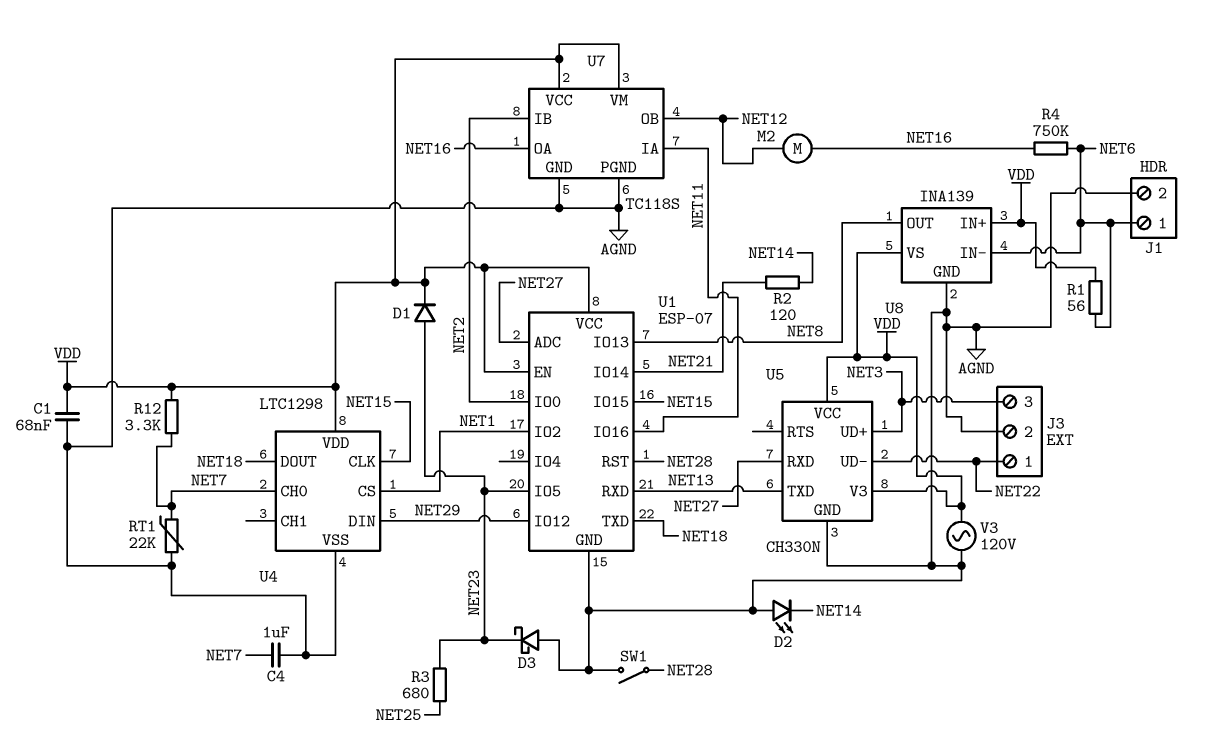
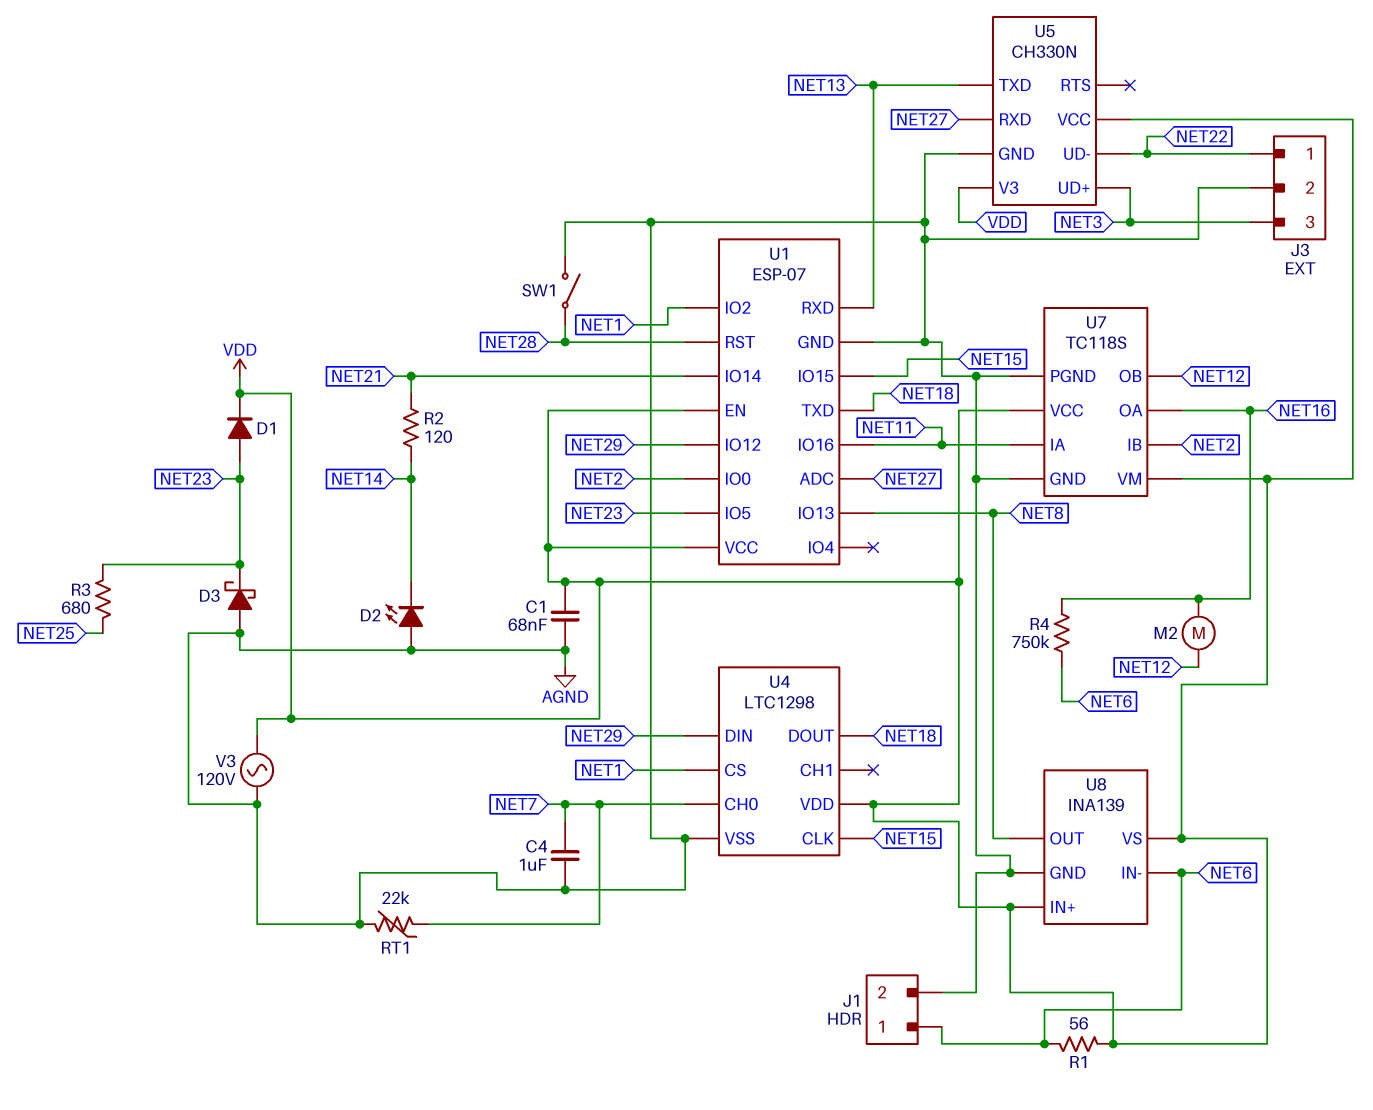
R12: 3.3k (NET7, VDD) -> none

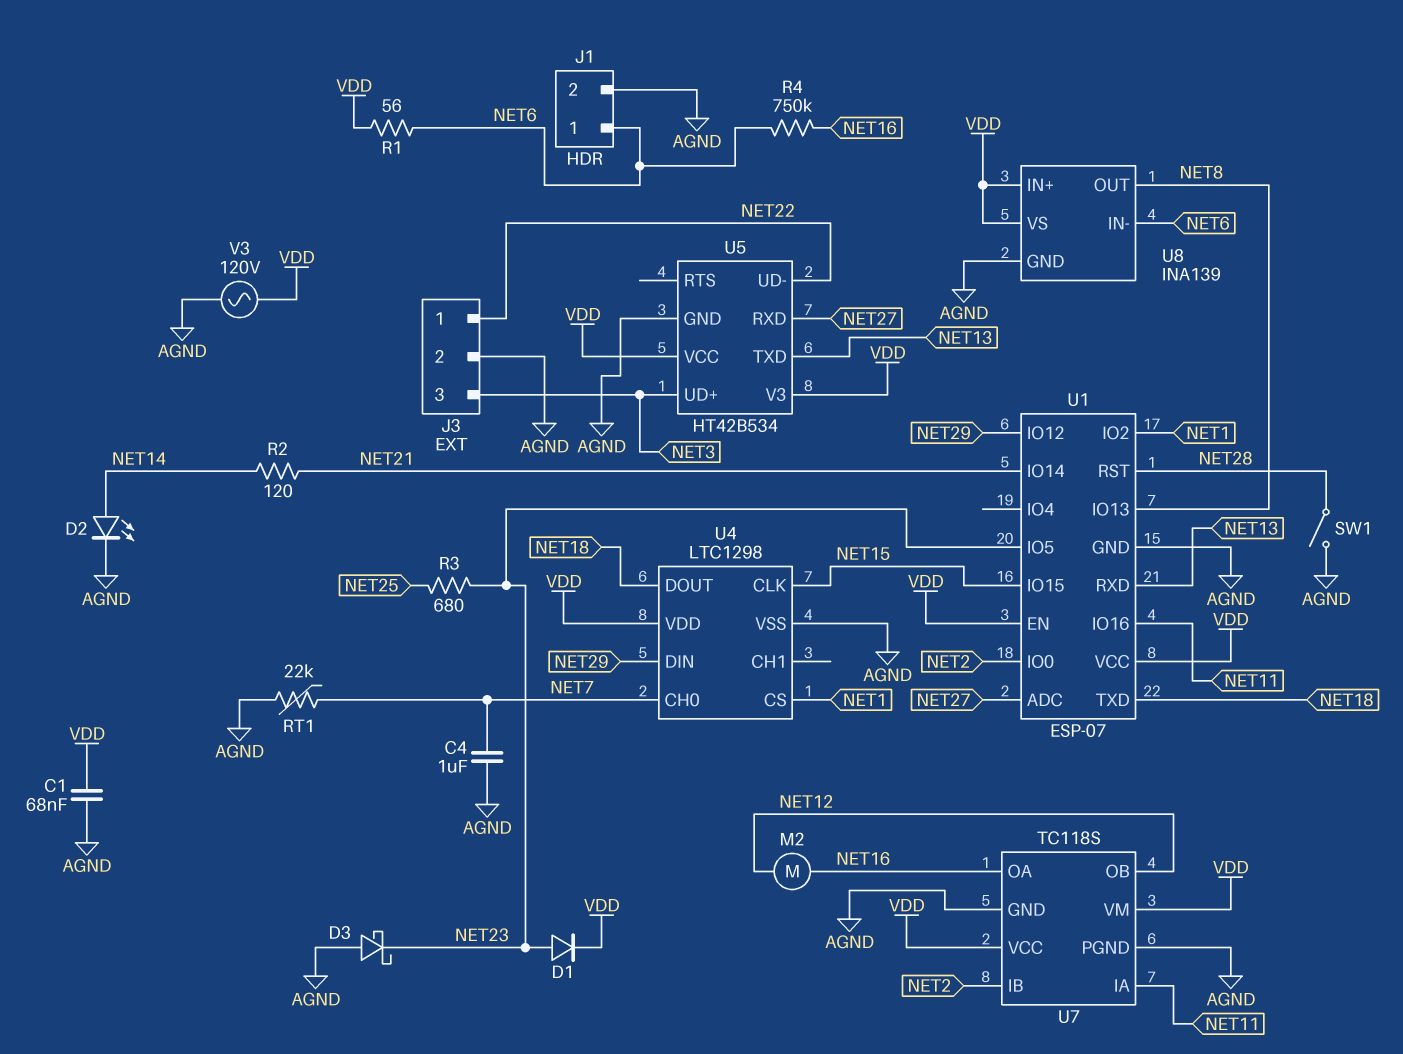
D2: LED (A AGND, K NET14) -> LED (A NET14, K AGND)
U5: CH330N -> HT42B534

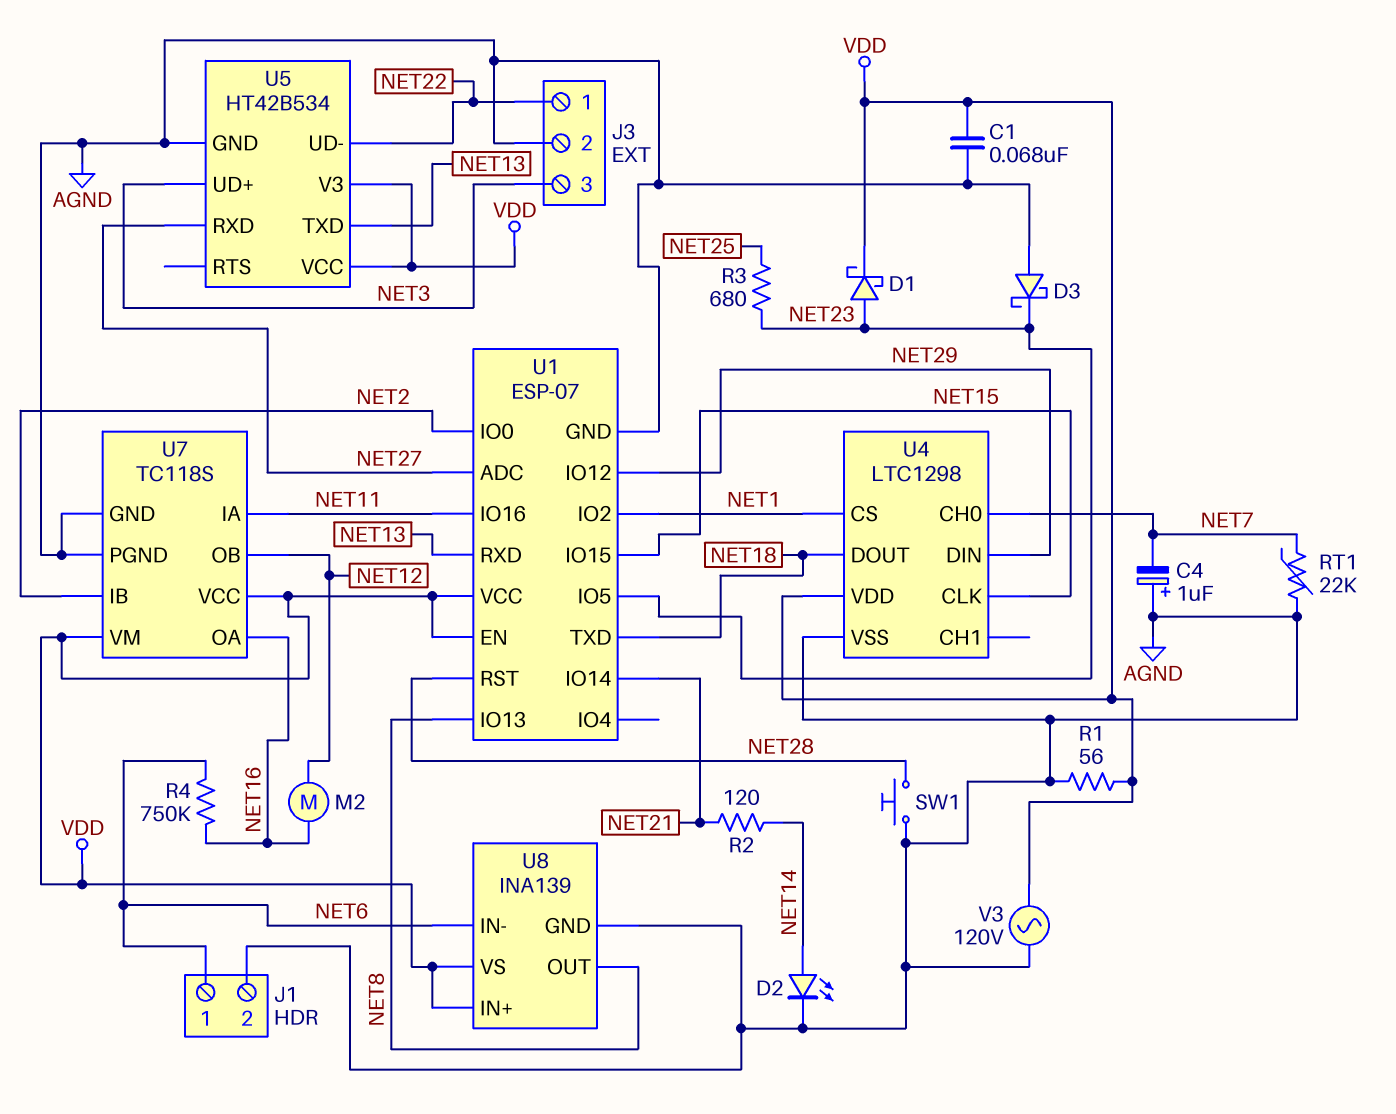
C4: 1uF (AGND, NET7) -> 1uF (plus AGND, minus NET7)
D1: diode (A NET23, K VDD) -> schottky (A NET23, K VDD)
R1: 56 (NET6, VDD) -> 56 (AGND, VDD)
SW1: switch (AGND, NET28) -> button (AGND, NET28)

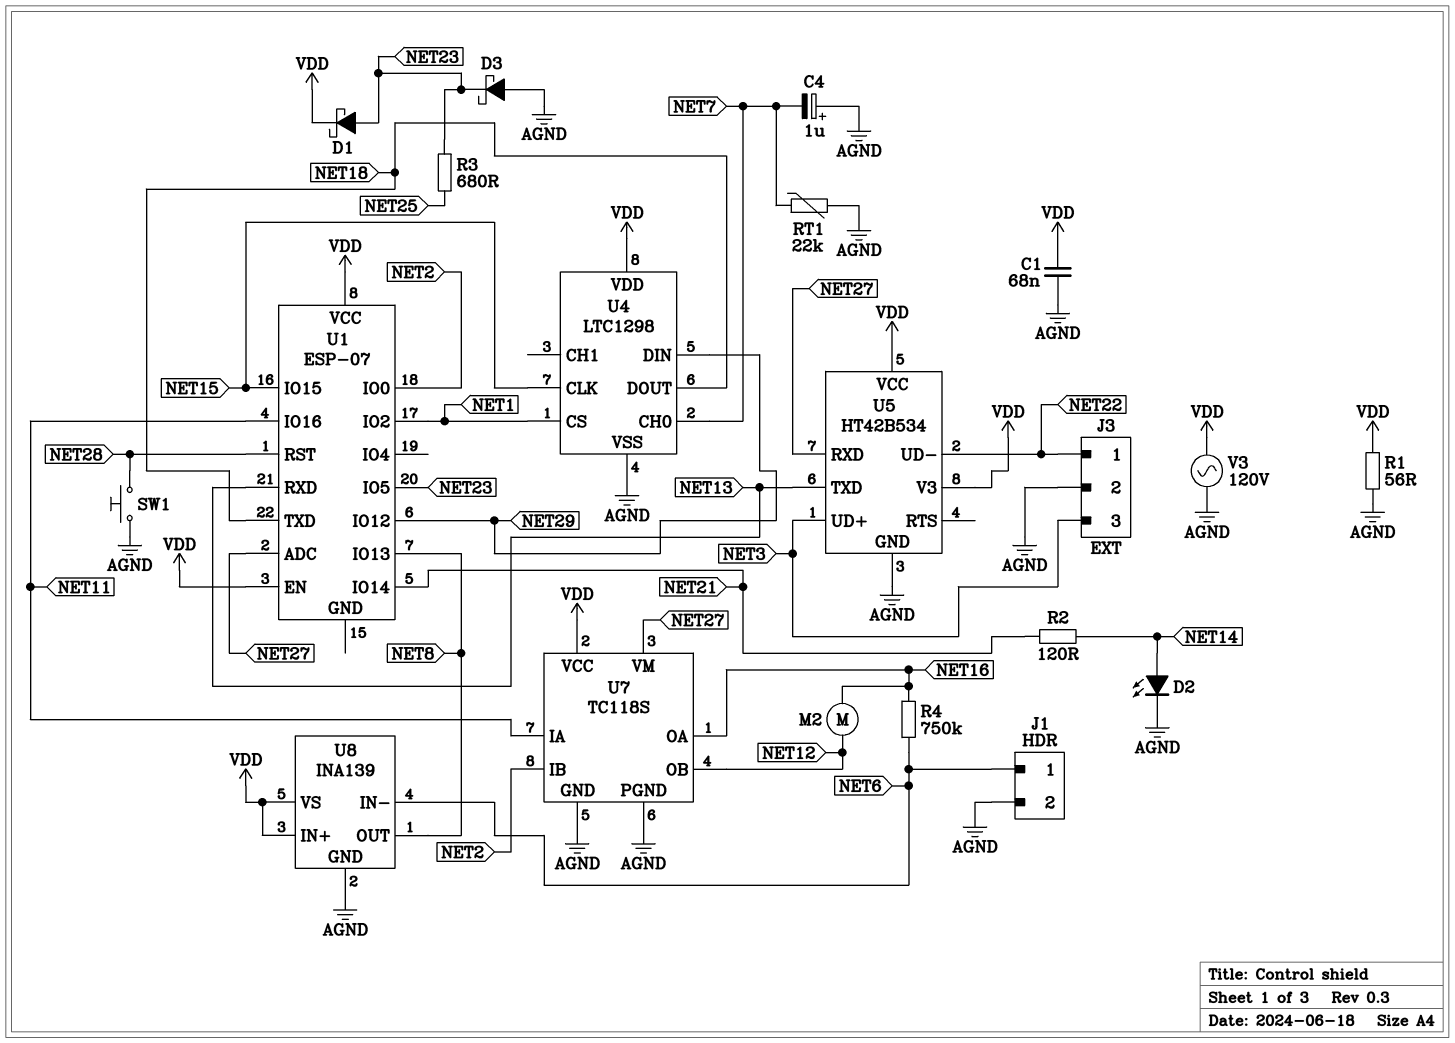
U1 pin GND: AGND -> none
U7 pin VM: VDD -> NET27

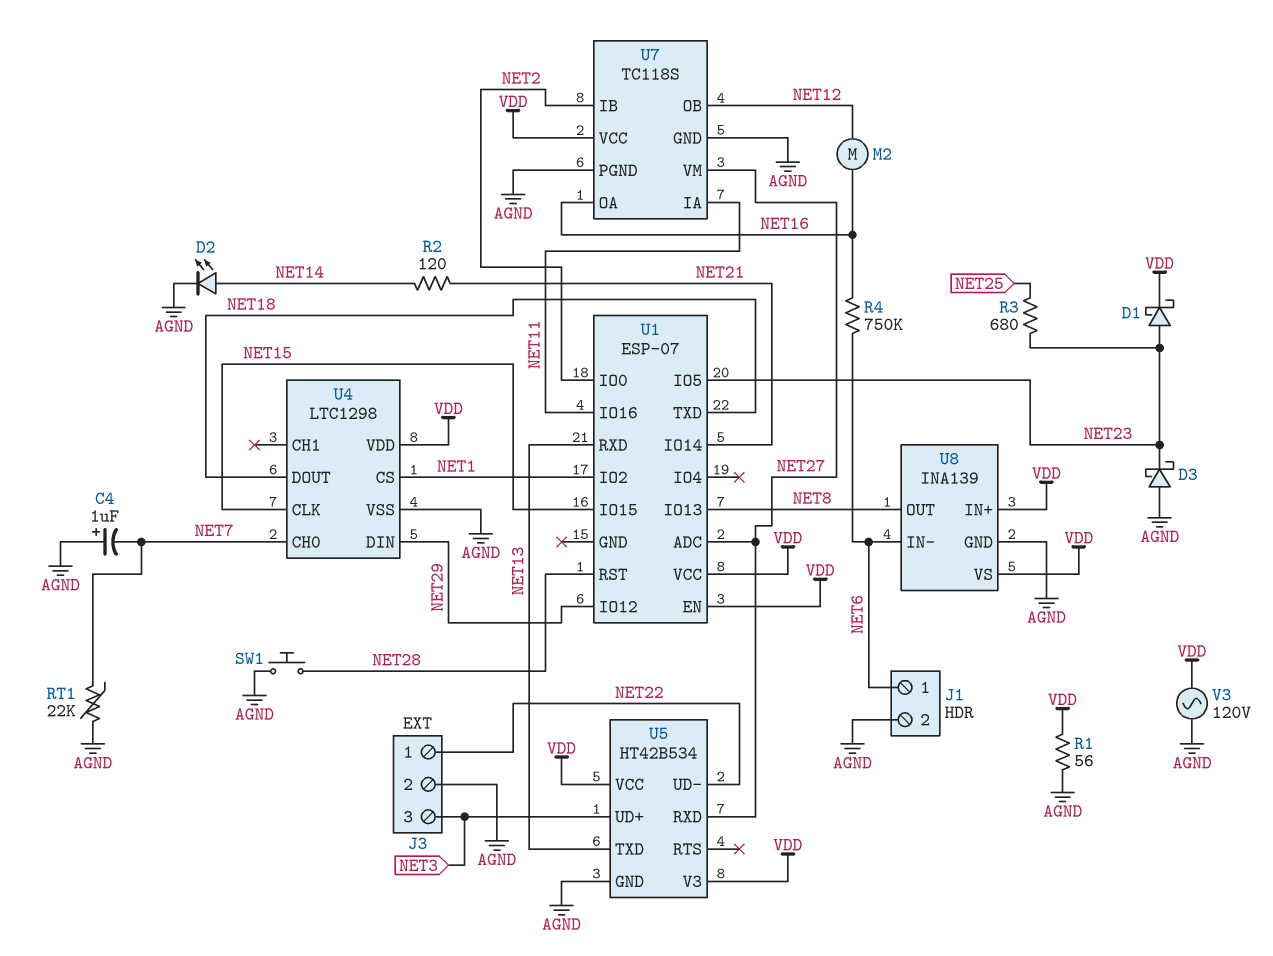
C1: 68nF (AGND, VDD) -> none

